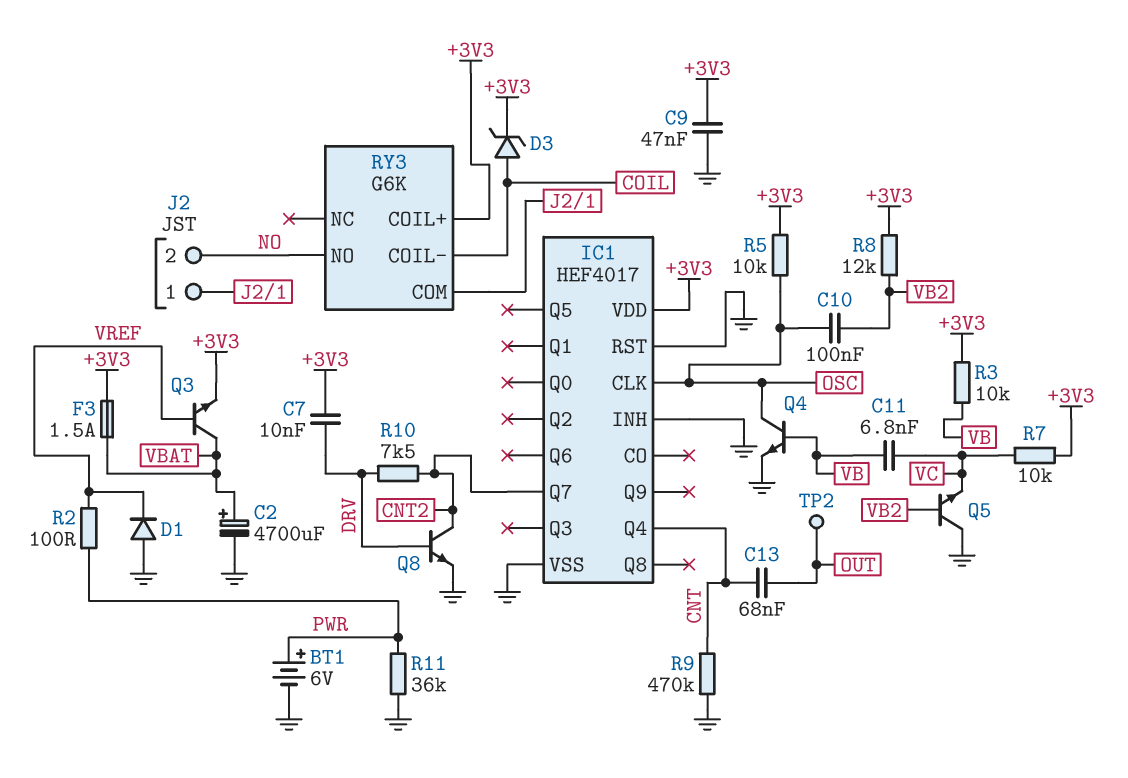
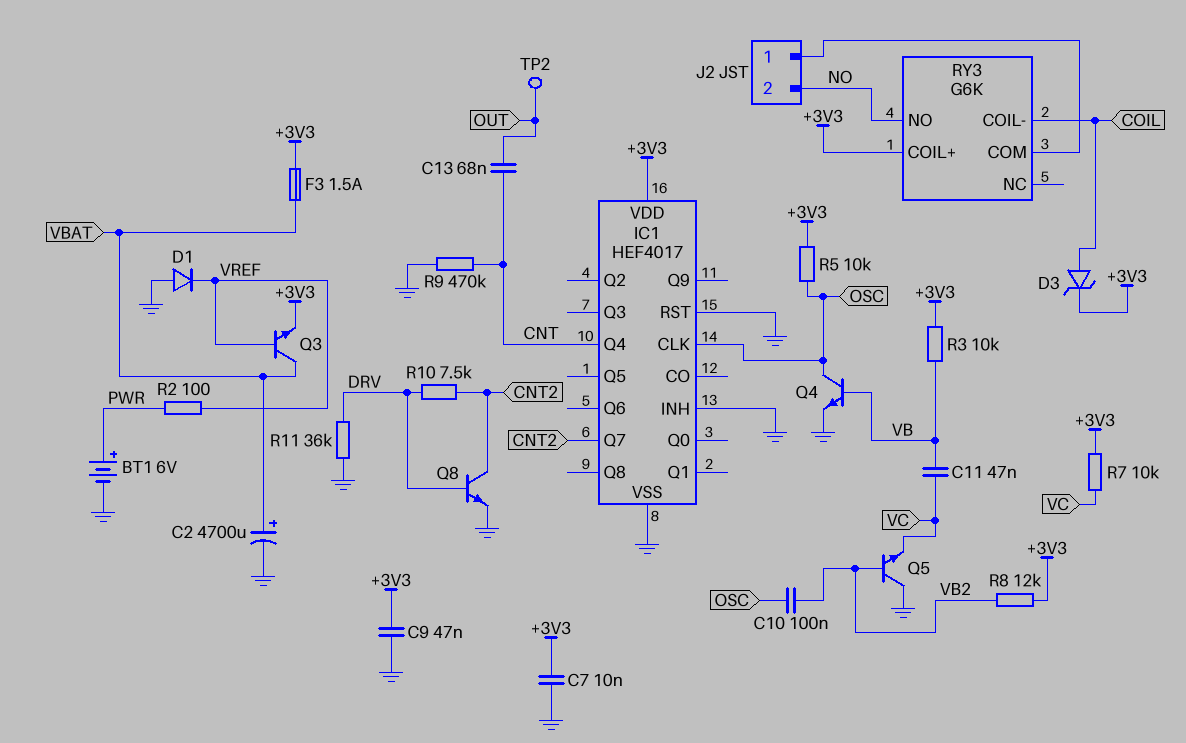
C7: 10nF (+3V3, DRV) -> 10nF (+3V3, GND)
C11: 6.8nF (VB, VC) -> 47nF (VB, VC)
R11: 36k (GND, PWR) -> 36k (DRV, GND)

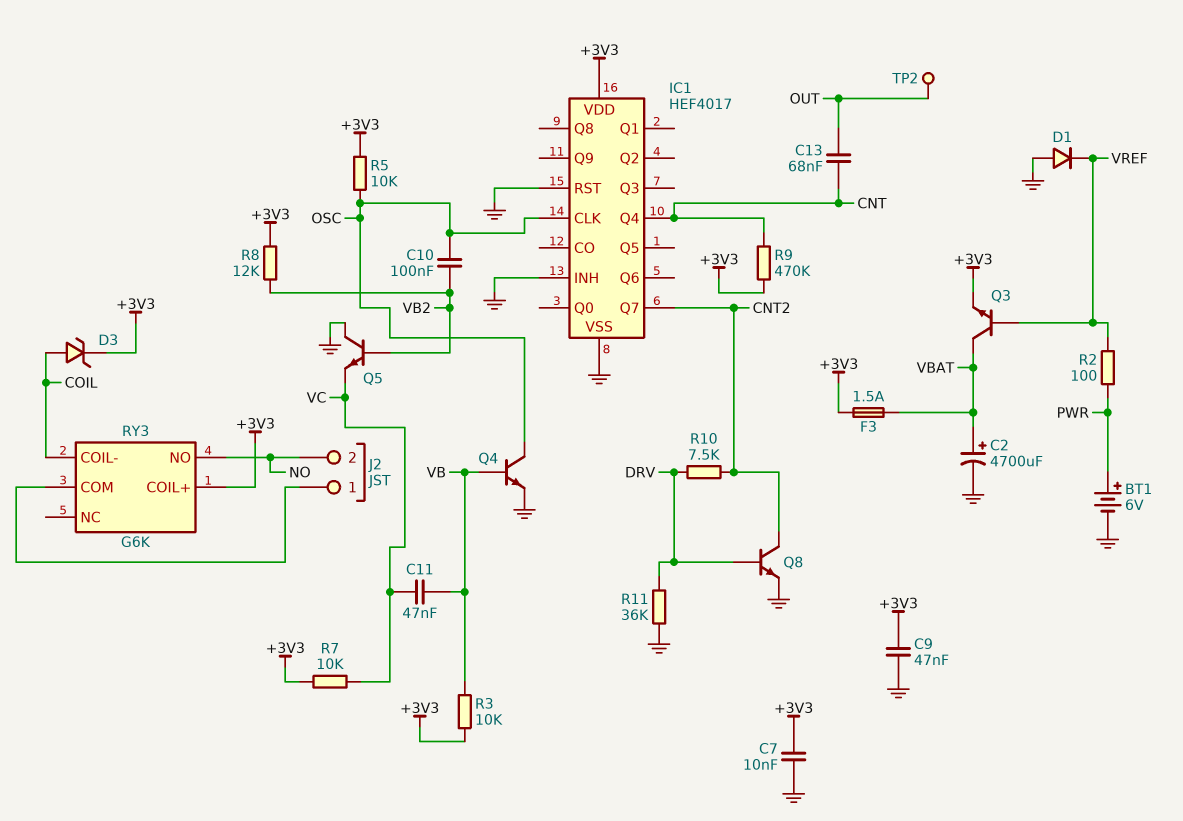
R9: 470k (CNT, GND) -> 470k (+3V3, CNT)

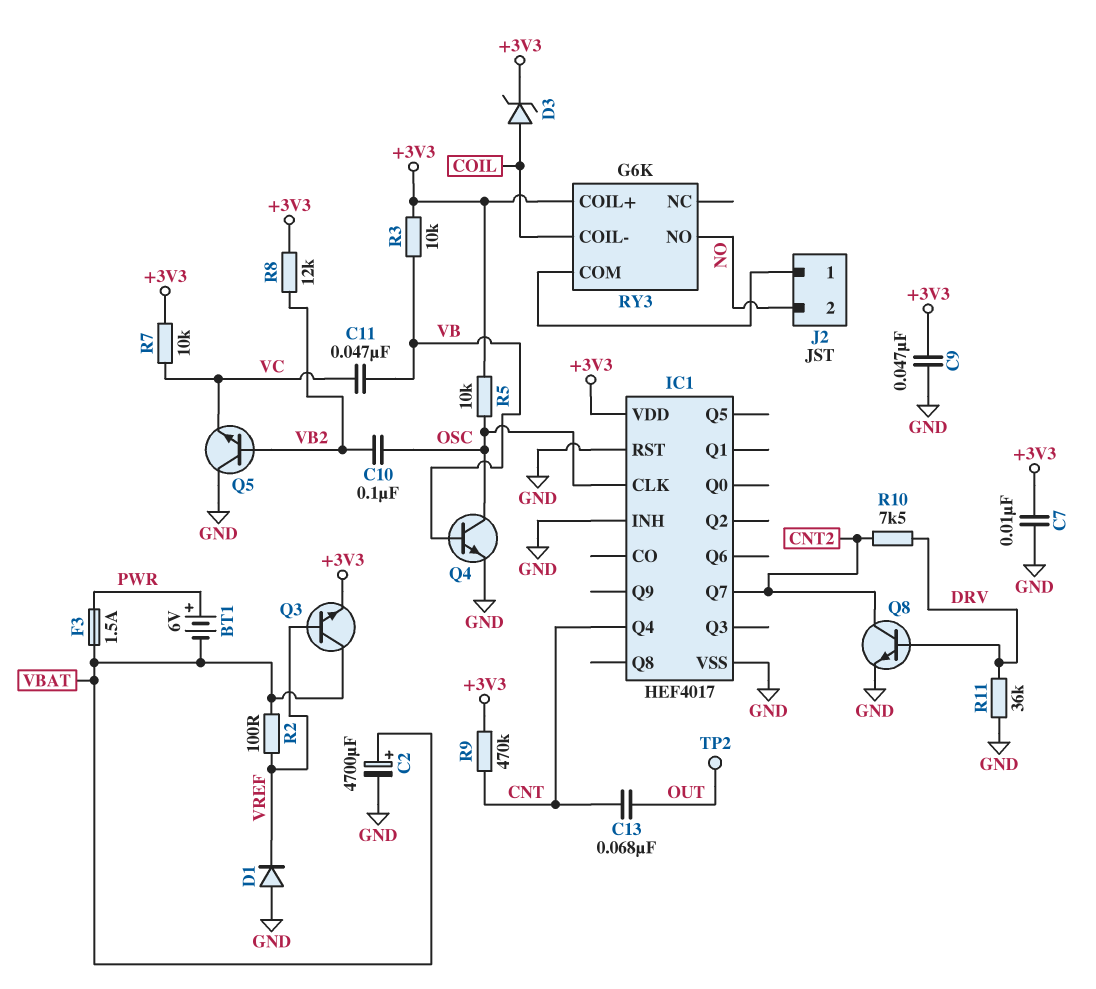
BT1: 6V (plus PWR, minus GND) -> 6V (plus PWR, minus VBAT)
F3: 1.5A (+3V3, VBAT) -> 1.5A (PWR, VBAT)
R2: 100 (PWR, VREF) -> 100 (VBAT, VREF)

